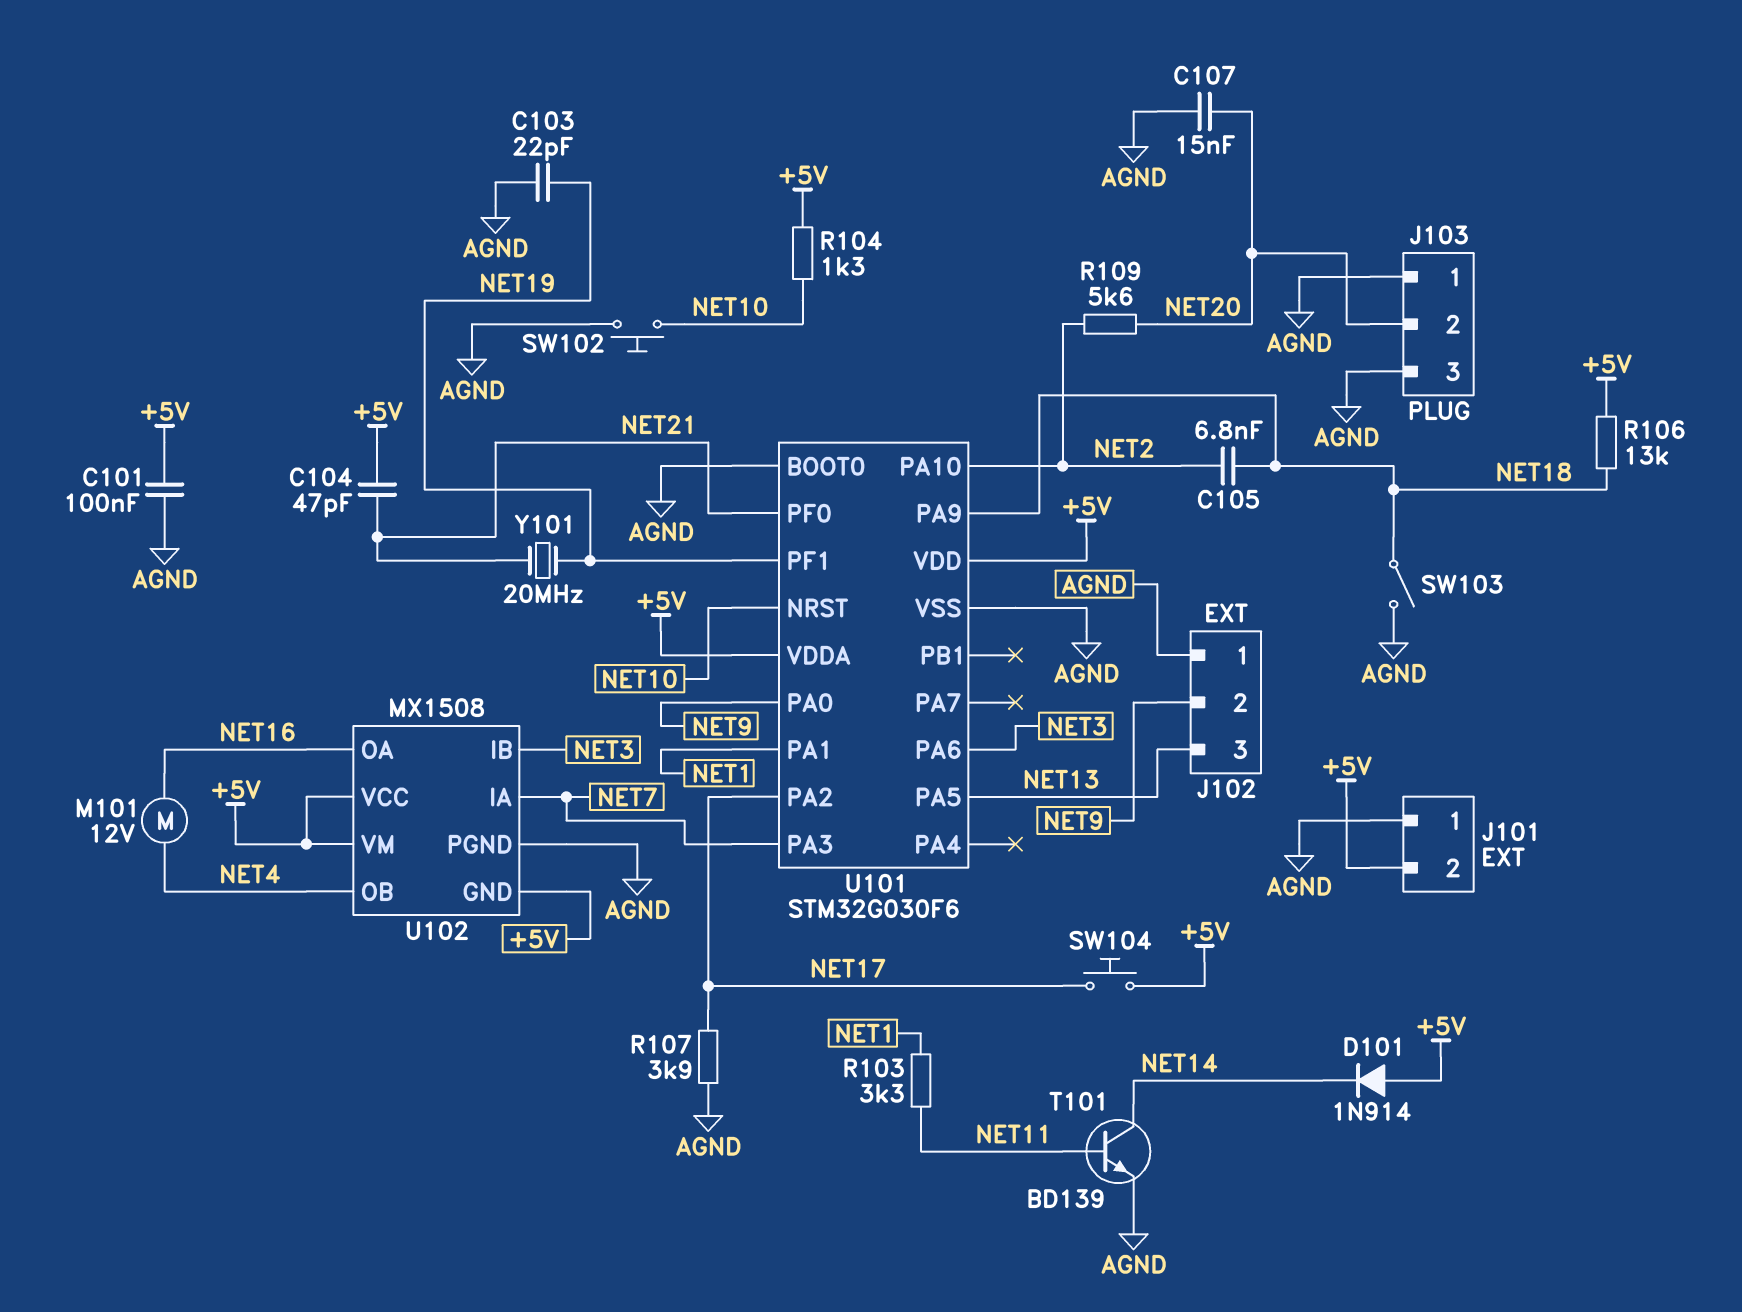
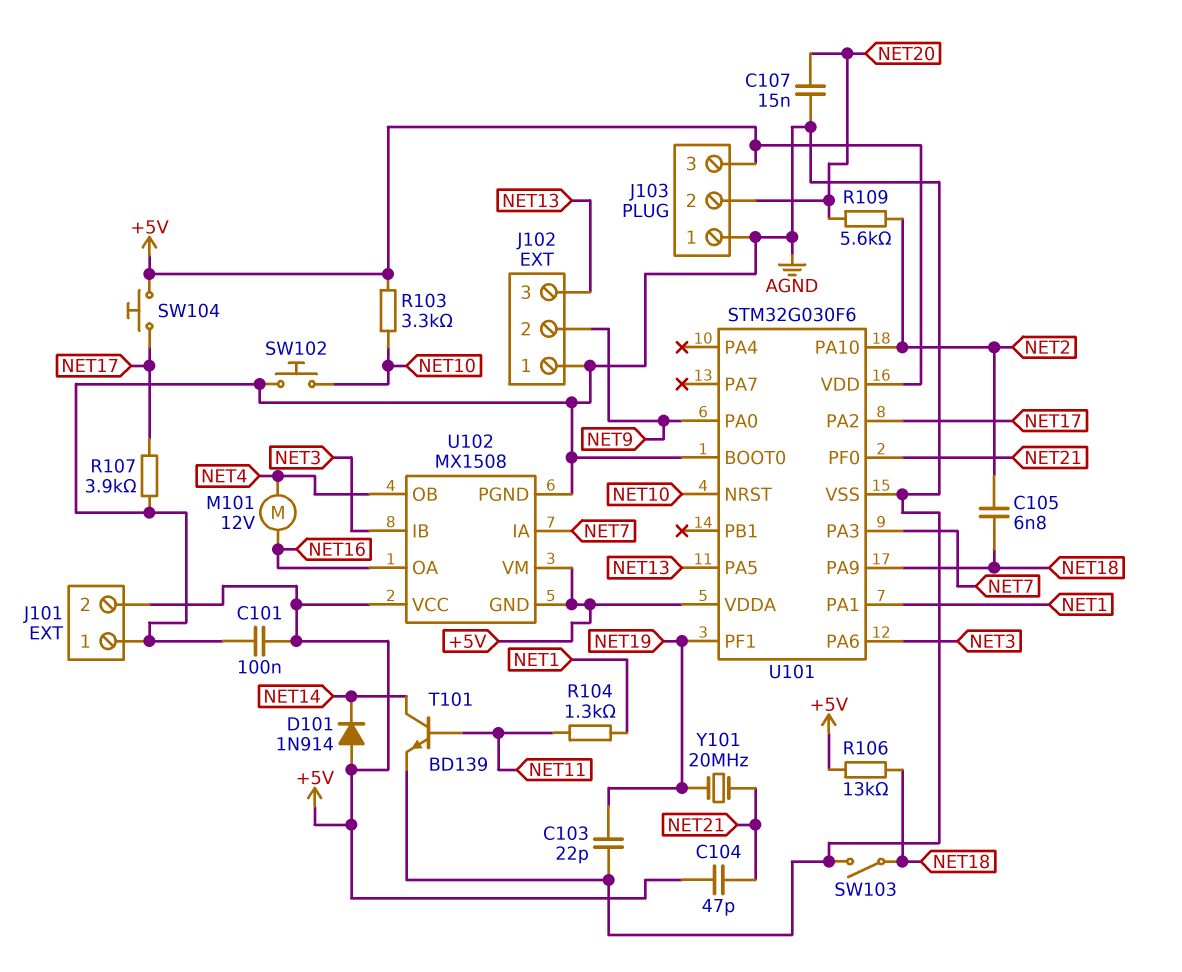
J103 pin 3: AGND -> +5V
R103: 3.3k (NET1, NET11) -> 3.3k (+5V, NET10)
R104: 1.3k (+5V, NET10) -> 1.3k (NET1, NET11)

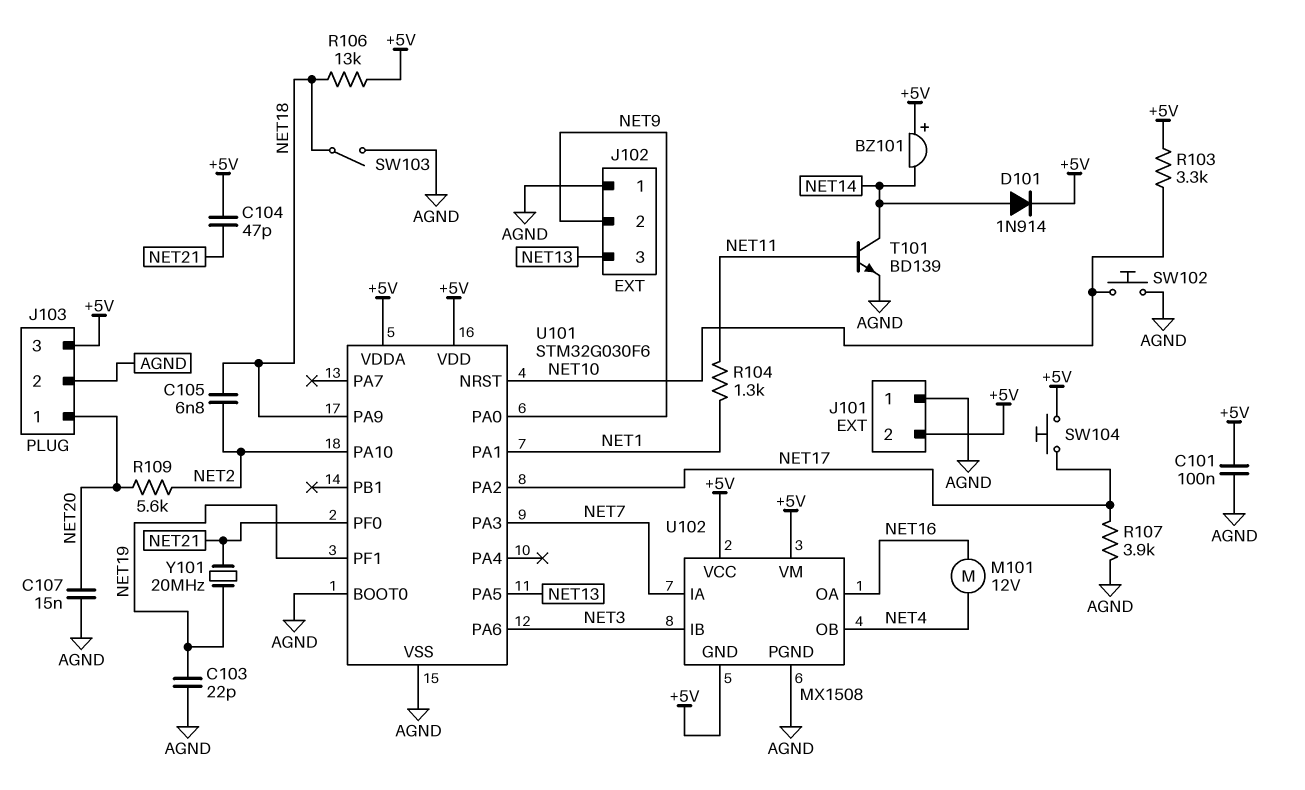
BZ101: none -> buzzer (plus +5V, minus NET14)
D101: diode 1N914 (A +5V, K NET14) -> diode 1N914 (A NET14, K +5V)
J103 pin 1: AGND -> NET20
J103 pin 2: NET20 -> AGND

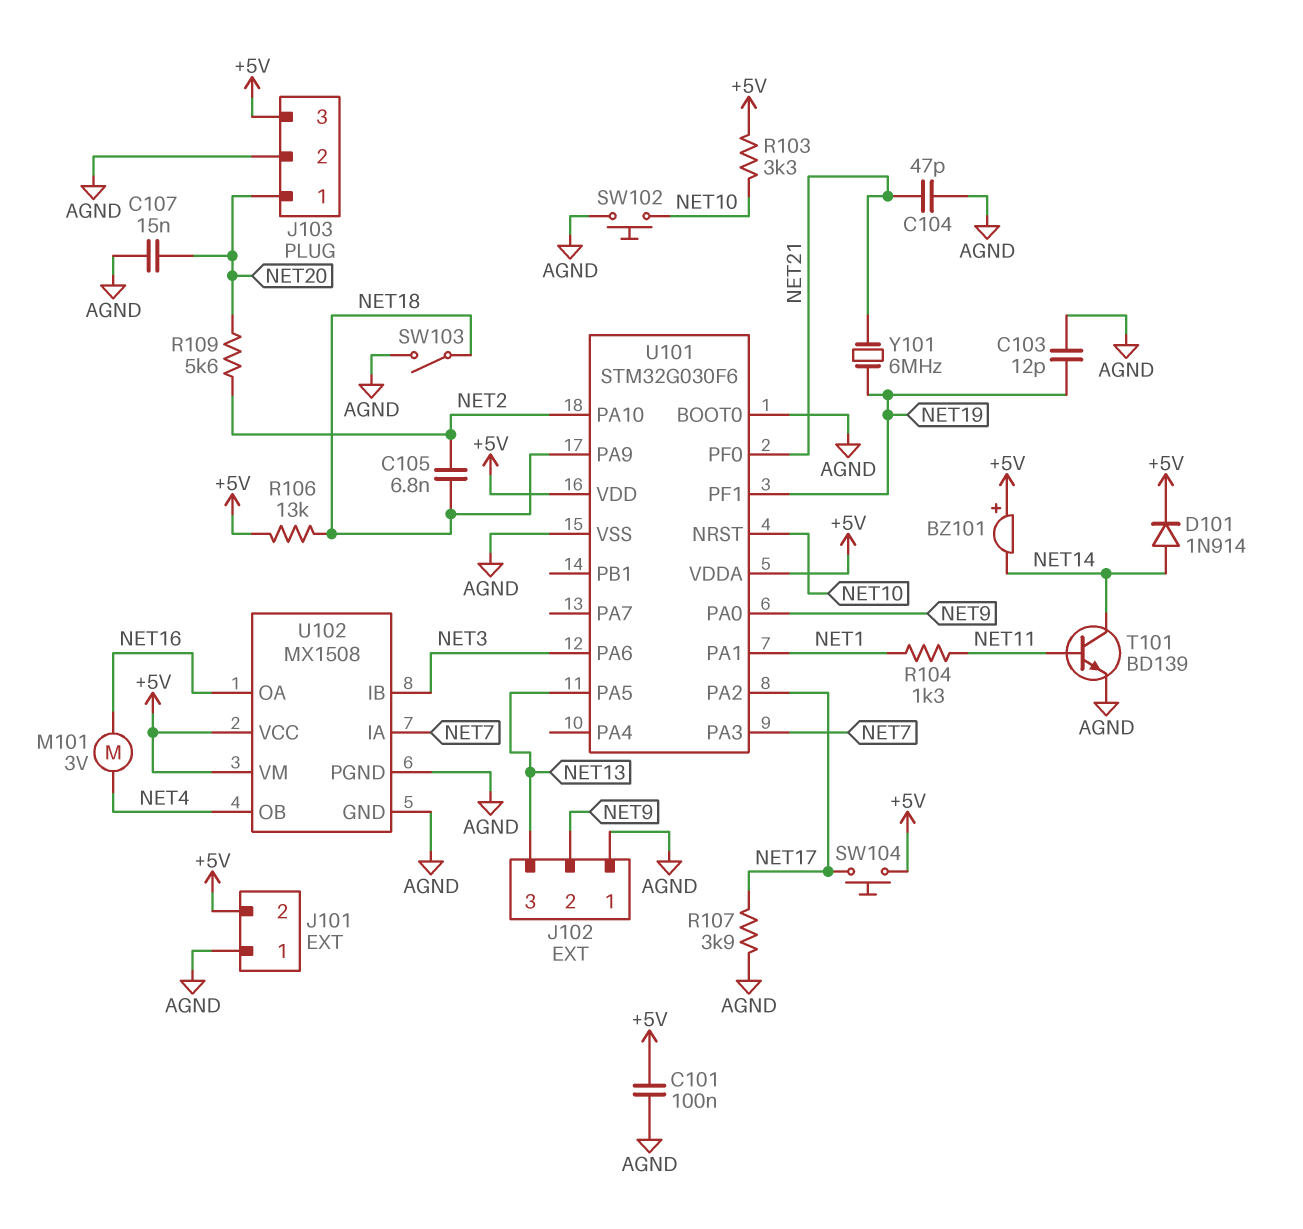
C103: 22pF (AGND, NET19) -> 12pF (AGND, NET19)
C104: 47pF (+5V, NET21) -> 47pF (AGND, NET21)
M101: motor 12V (NET4, NET16) -> motor 3V (NET4, NET16)
U102 pin GND: +5V -> AGND
Y101: 20MHz (NET19, NET21) -> 6MHz (NET19, NET21)

